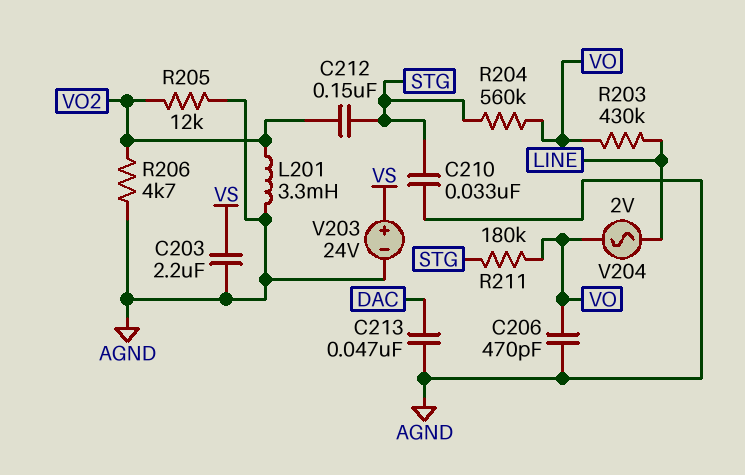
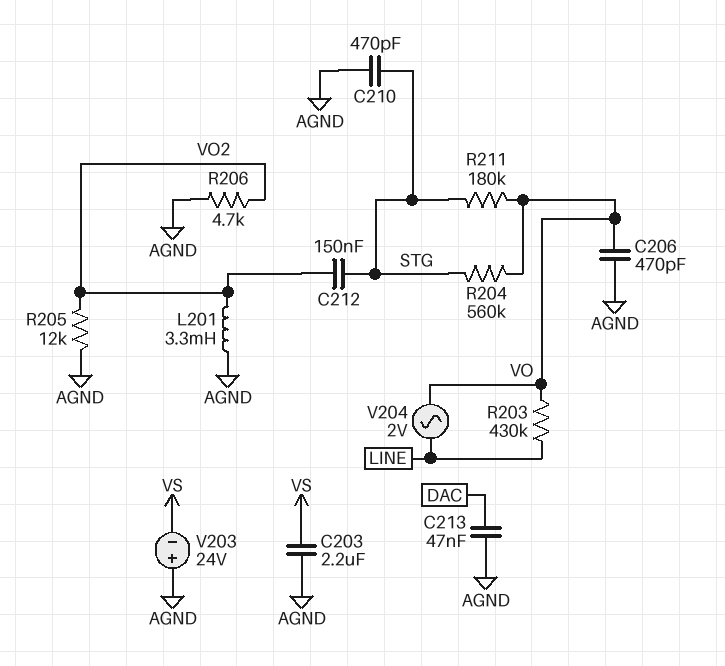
C210: 33nF (AGND, STG) -> 470pF (AGND, STG)
V203: 24V (plus VS, minus AGND) -> 24V (plus AGND, minus VS)

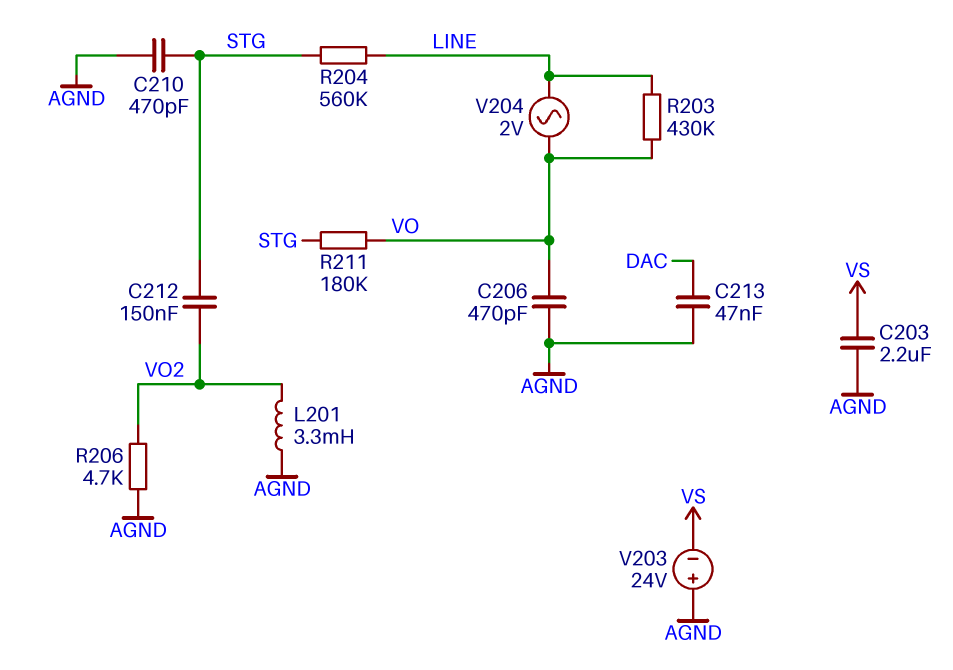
R204: 560k (STG, VO) -> 560k (LINE, STG)
R205: 12k (AGND, VO2) -> none

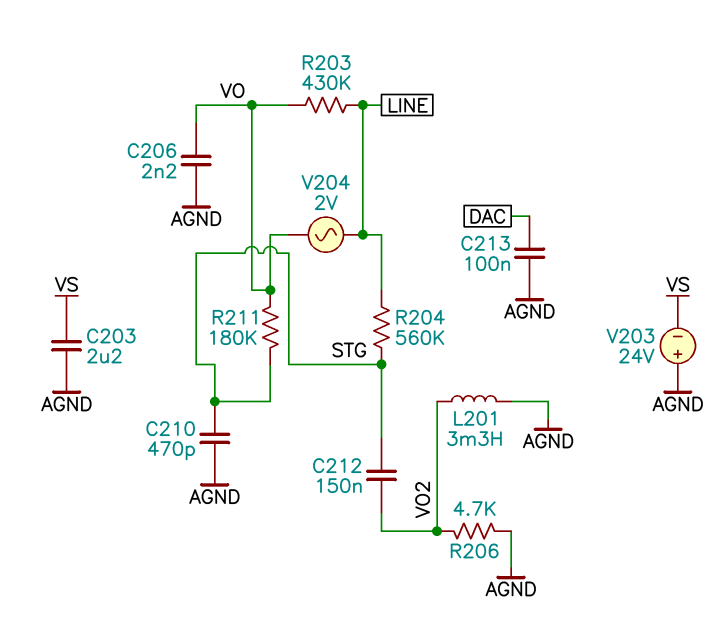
C206: 470pF (AGND, VO) -> 2.2nF (AGND, VO)
C213: 47nF (AGND, DAC) -> 100nF (AGND, DAC)

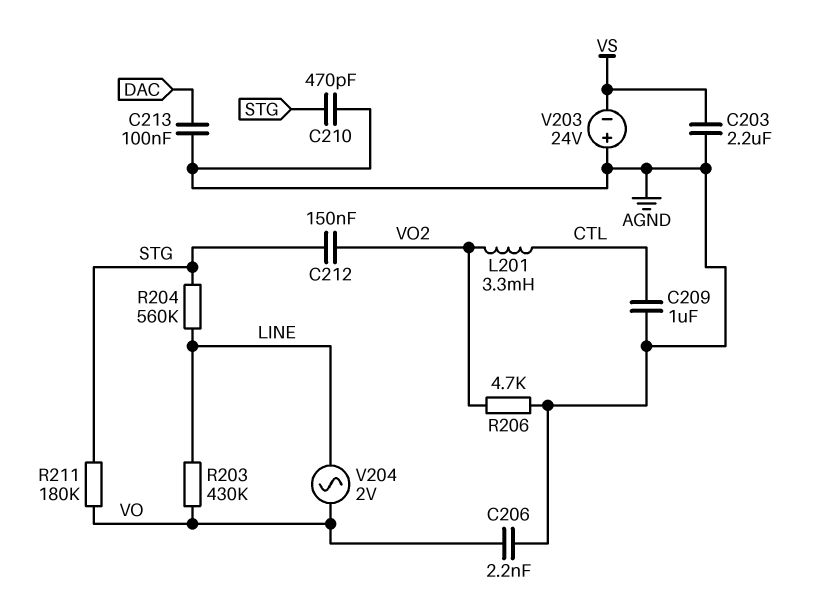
C209: none -> 1uF (AGND, CTL)
L201: 3.3mH (AGND, VO2) -> 3.3mH (CTL, VO2)

